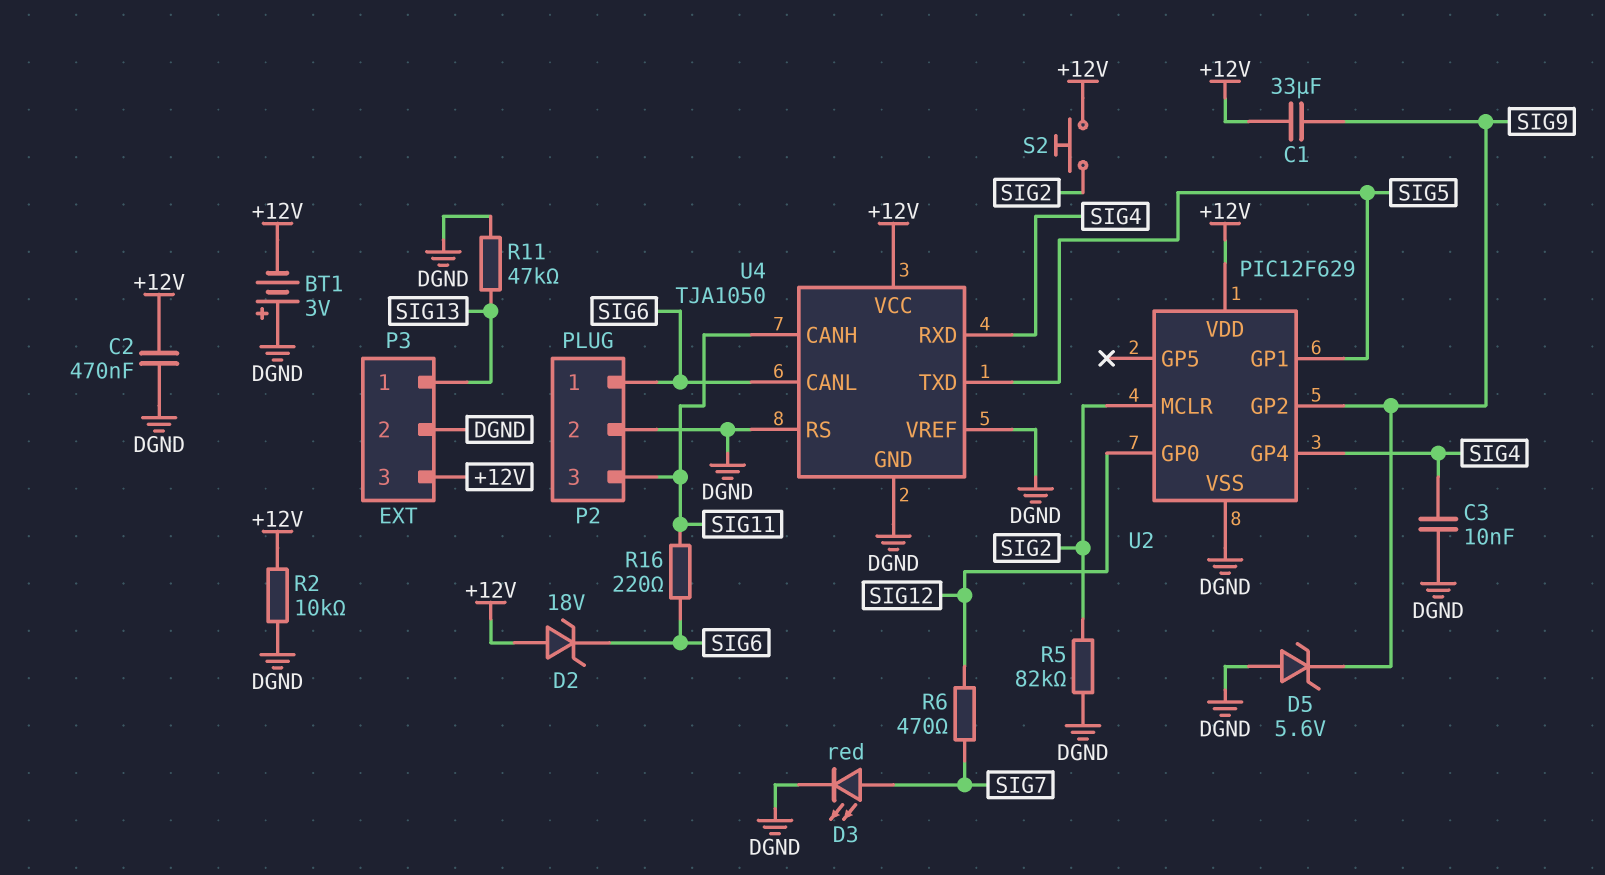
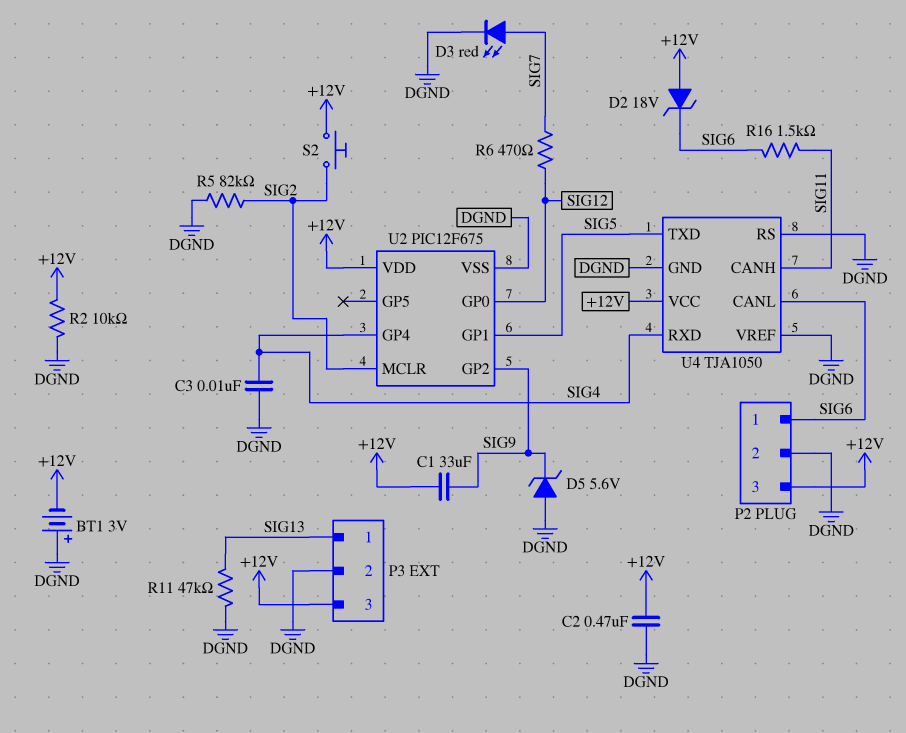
P2 pin 3: SIG11 -> +12V
R16: 220 (SIG6, SIG11) -> 1.5k (SIG6, SIG11)
U2: PIC12F629 -> PIC12F675

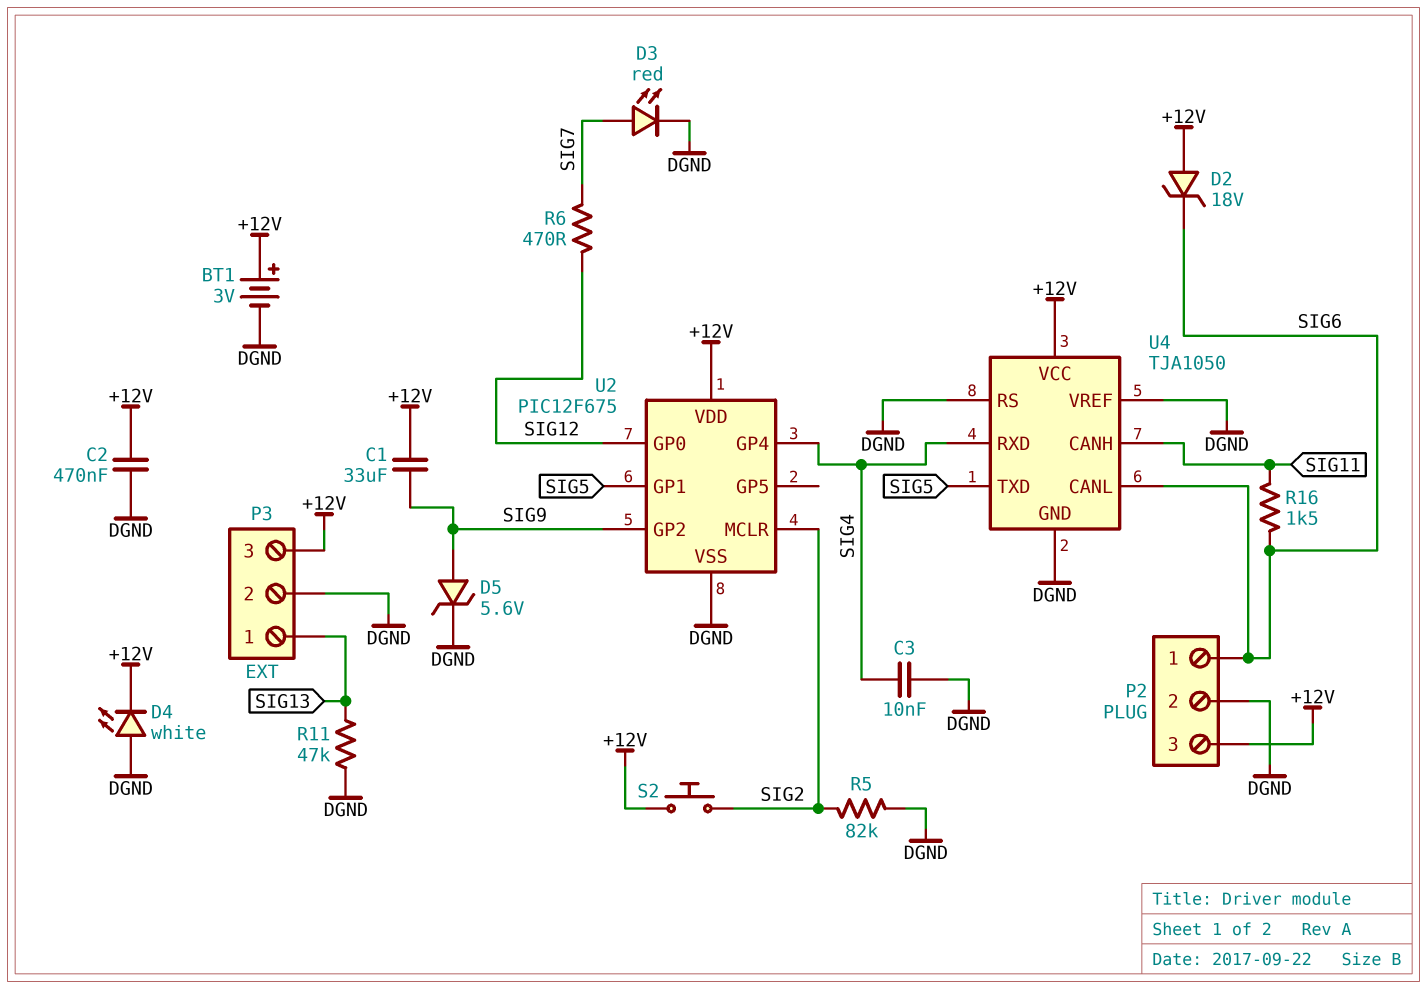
BT1: 3V (plus DGND, minus +12V) -> 3V (plus +12V, minus DGND)
D4: none -> LED white (A DGND, K +12V)
D5: zener 5.6V (A DGND, K SIG9) -> zener 5.6V (A SIG9, K DGND)
R2: 10k (+12V, DGND) -> none

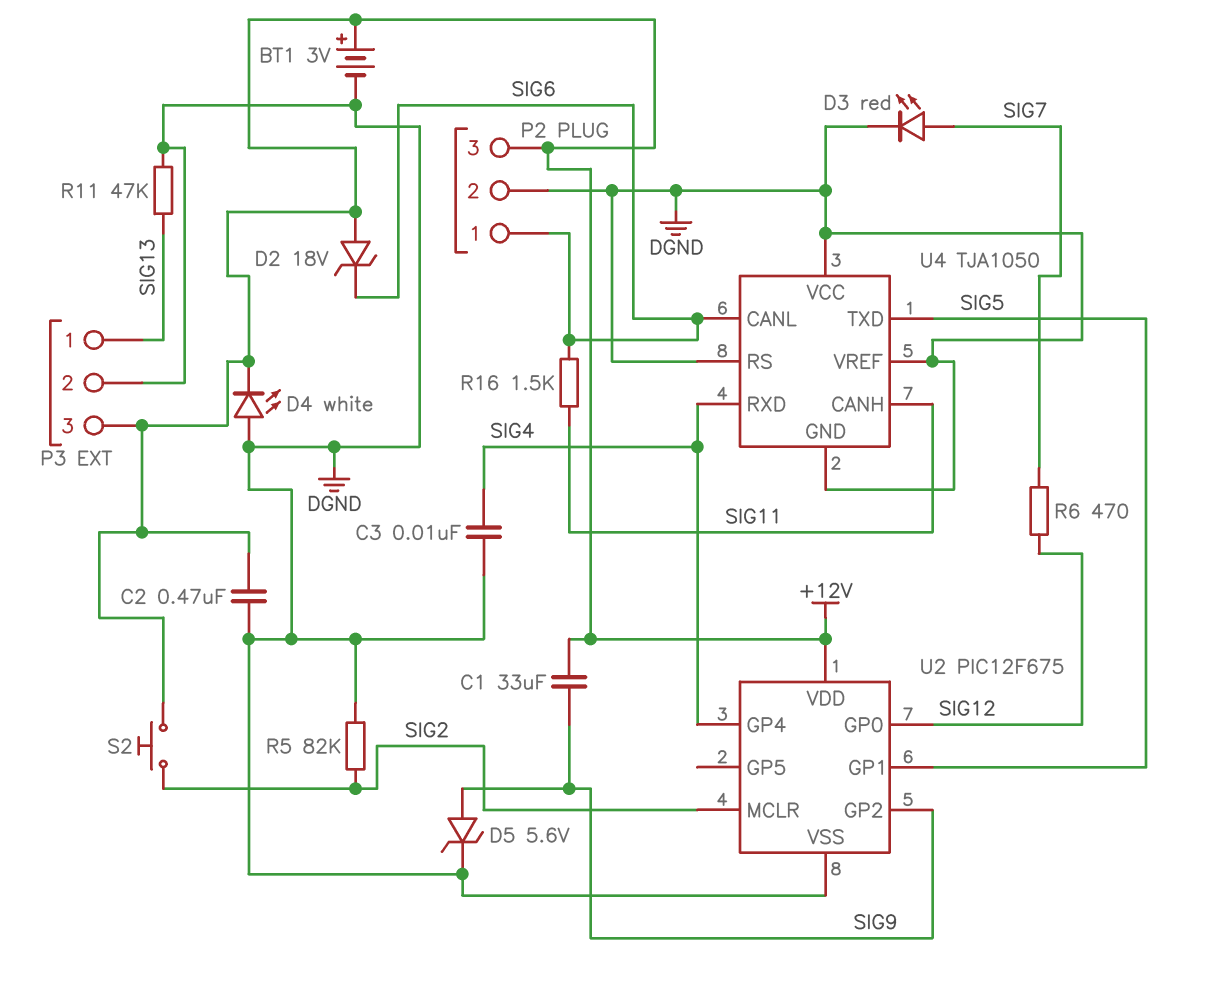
U4 pin VCC: +12V -> DGND

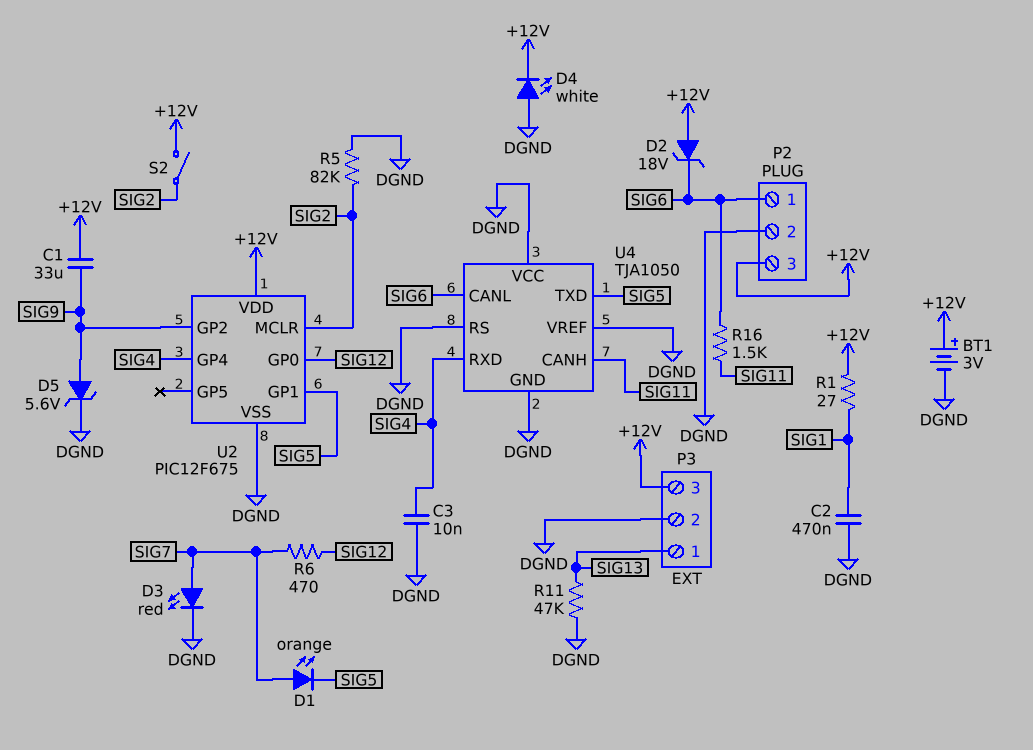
C2: 470nF (+12V, DGND) -> 470nF (DGND, SIG1)
D1: none -> LED orange (A SIG7, K SIG5)
R1: none -> 27 (+12V, SIG1)
S2: button (+12V, SIG2) -> switch (+12V, SIG2)

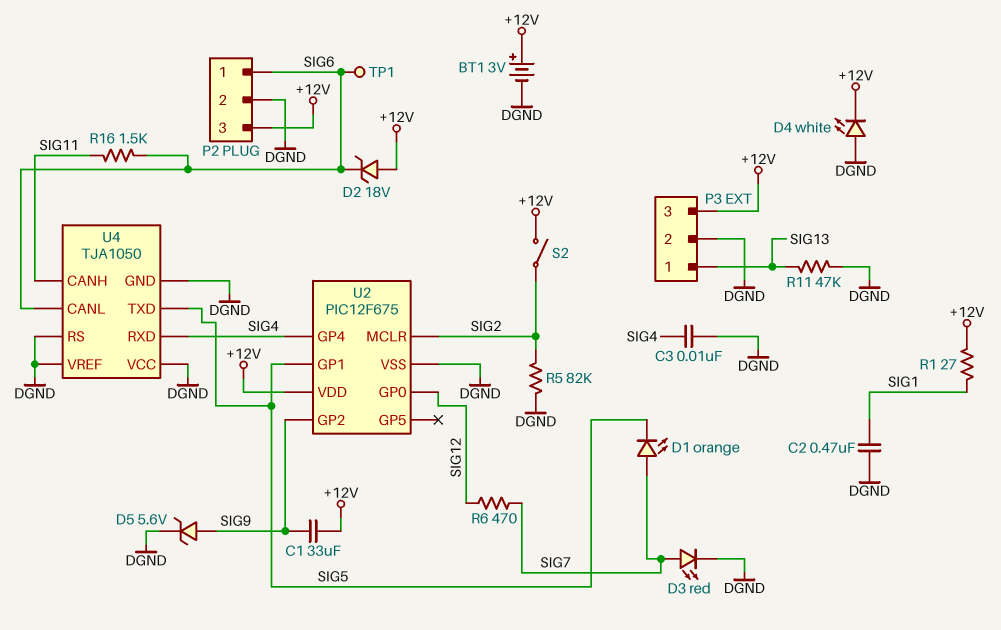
TP1: none -> test point (SIG6)

